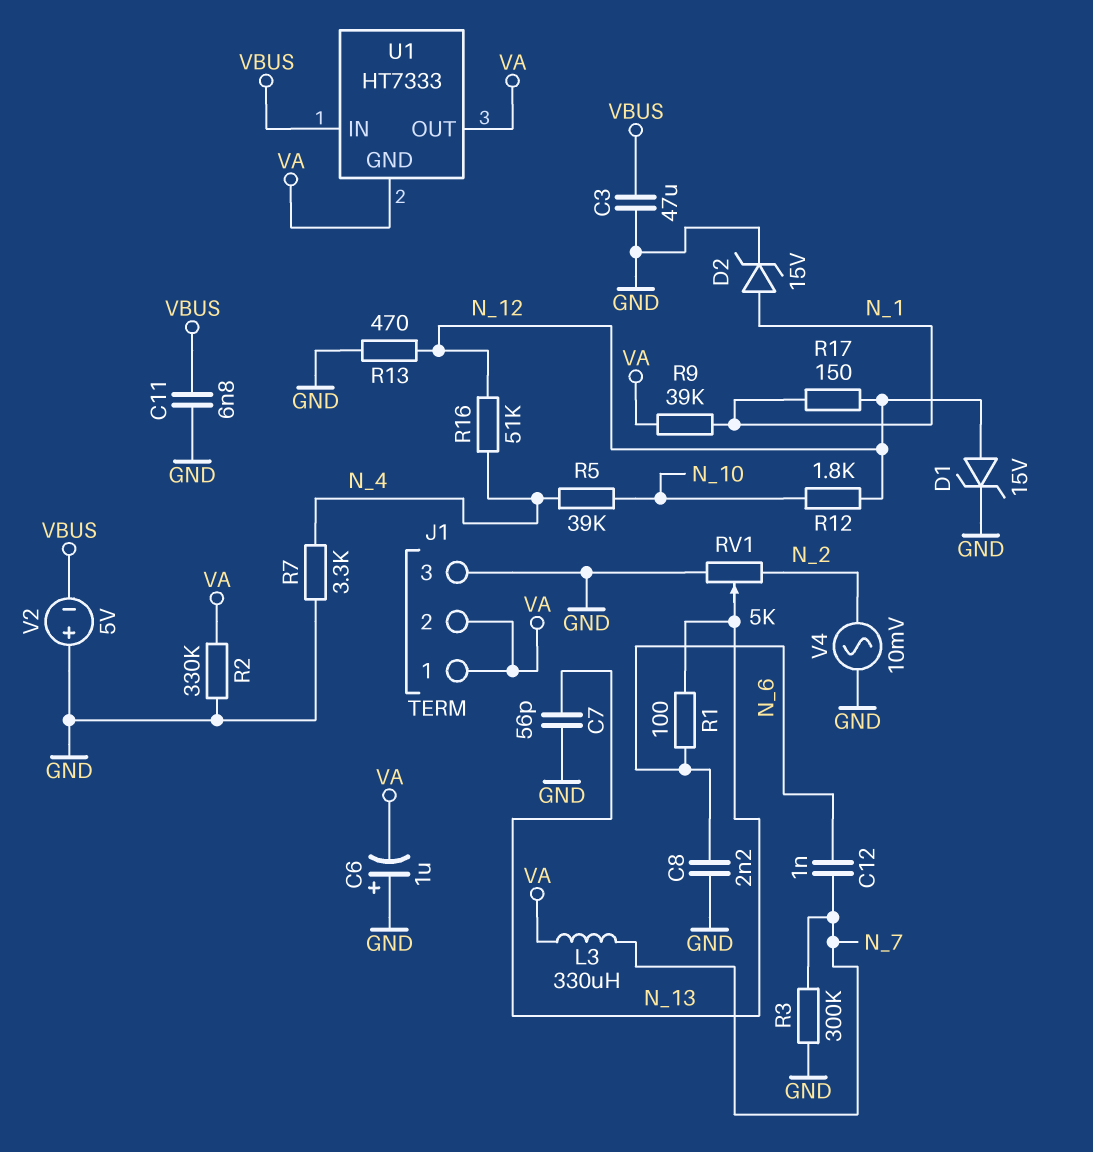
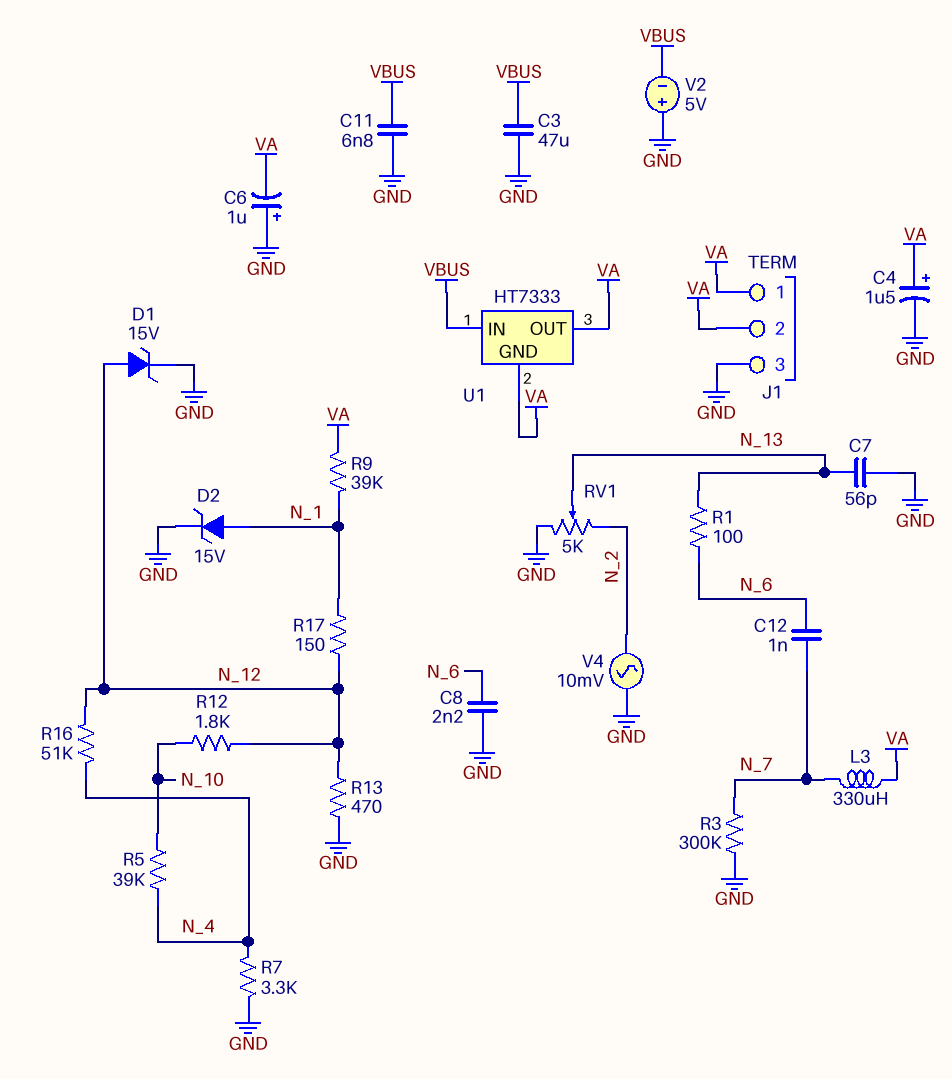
C4: none -> 1.5uF (plus VA, minus GND)
R2: 330k (GND, VA) -> none

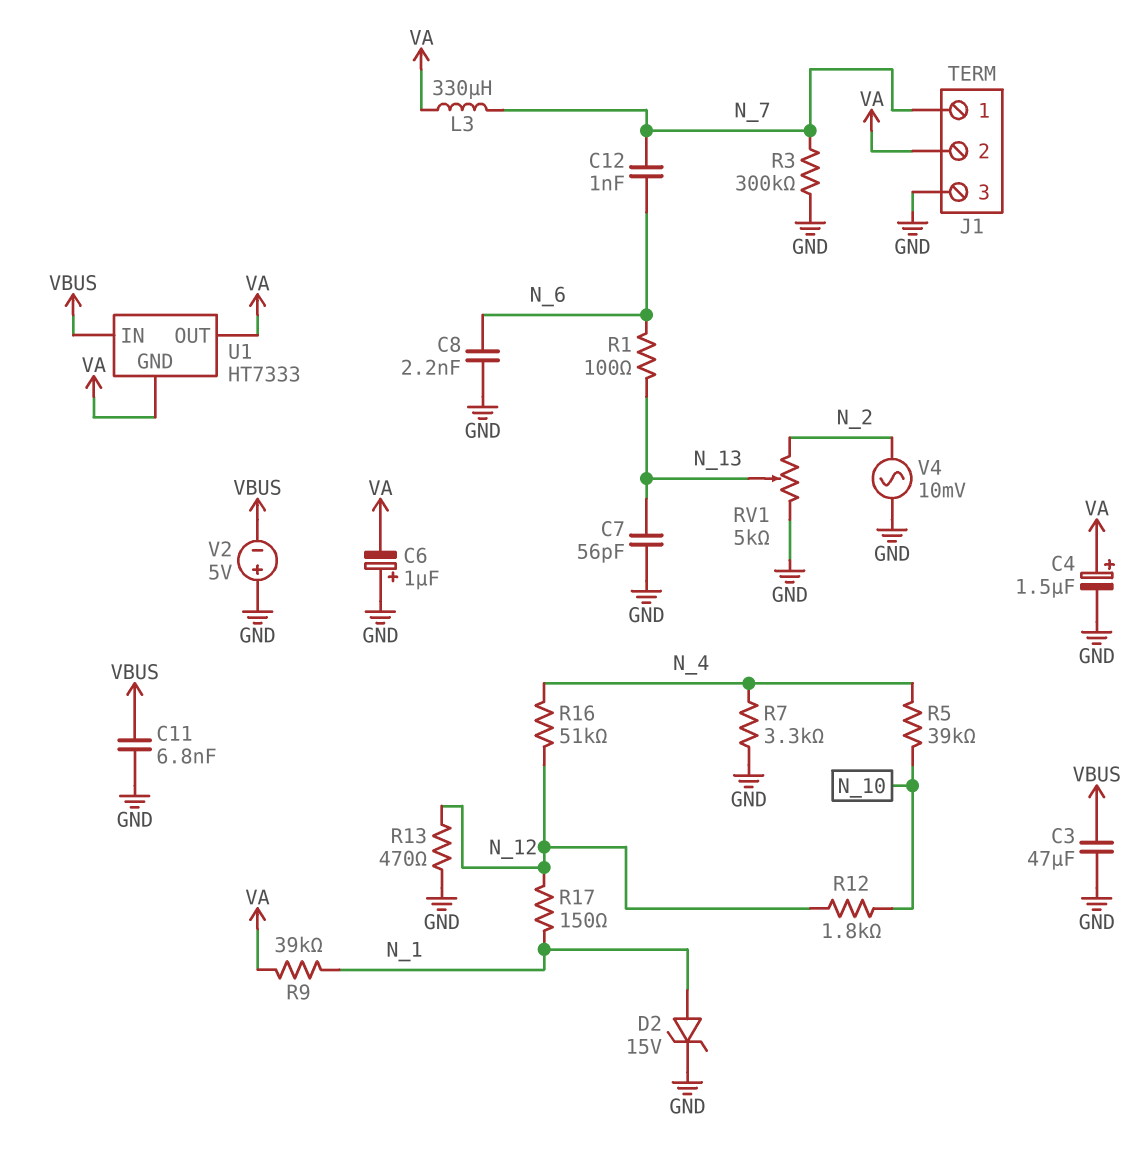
D1: zener 15V (A N_12, K GND) -> none
J1 pin 1: VA -> N_7

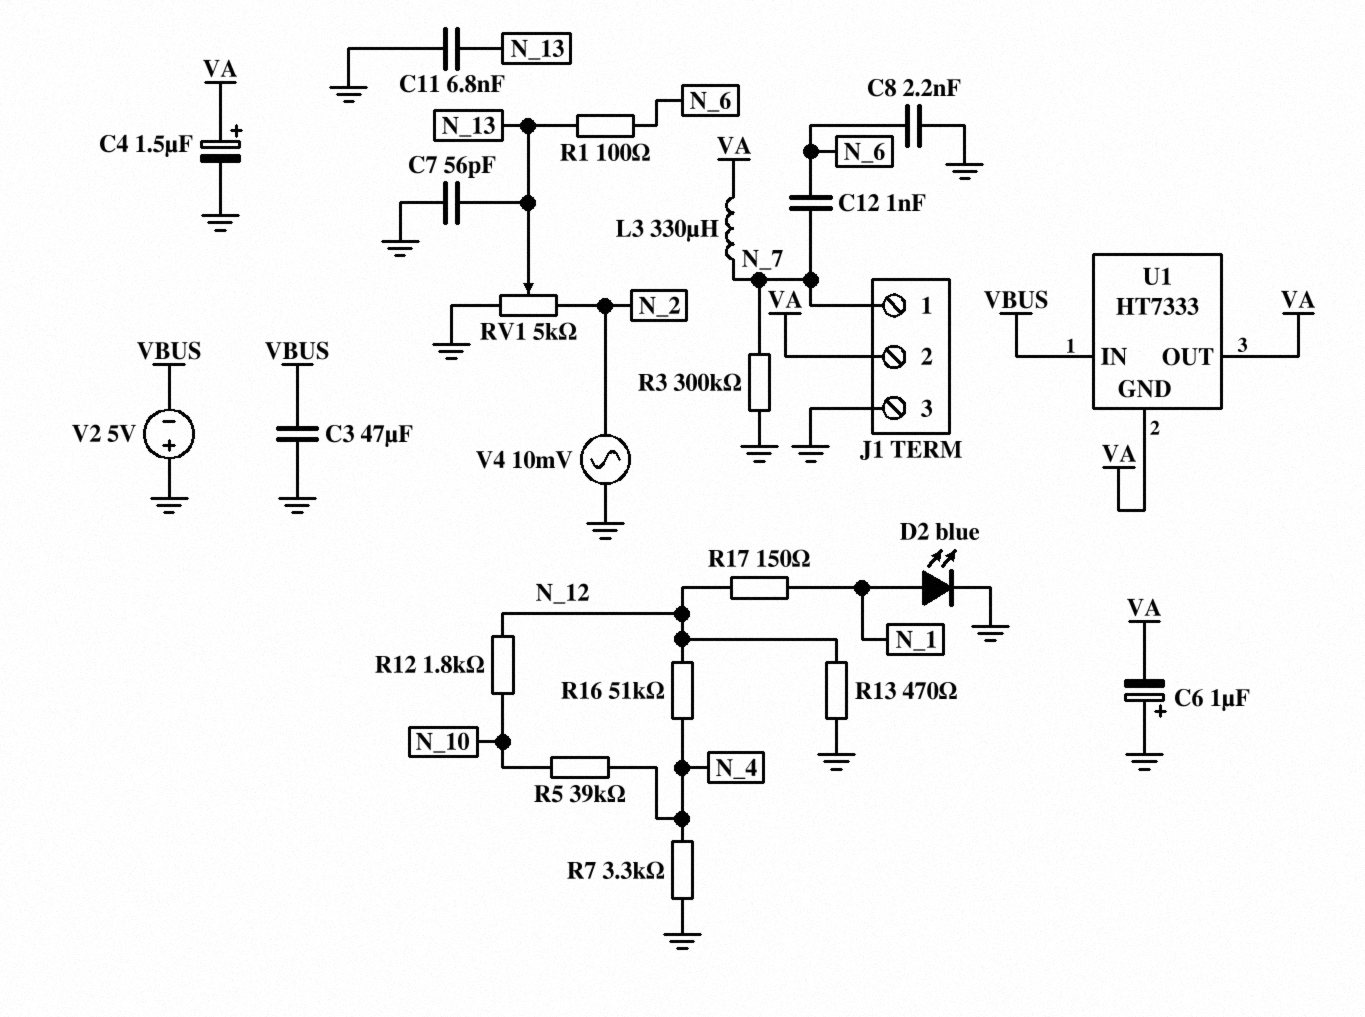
C11: 6.8nF (GND, VBUS) -> 6.8nF (GND, N_13)
D2: zener 15V (A N_1, K GND) -> LED blue (A N_1, K GND)
R9: 39k (N_1, VA) -> none

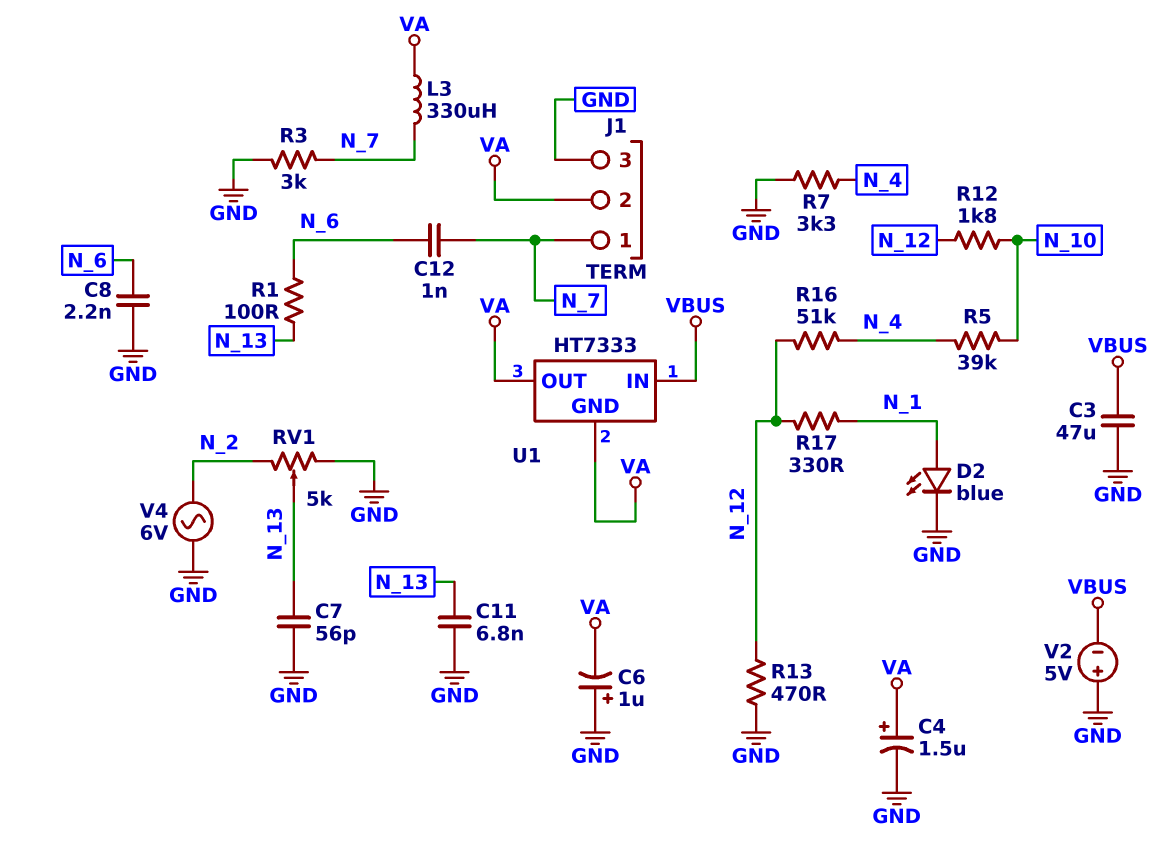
R3: 300k (GND, N_7) -> 3k (GND, N_7)
R17: 150 (N_1, N_12) -> 330 (N_1, N_12)
V4: AC 10mV (GND, N_2) -> AC 6V (GND, N_2)

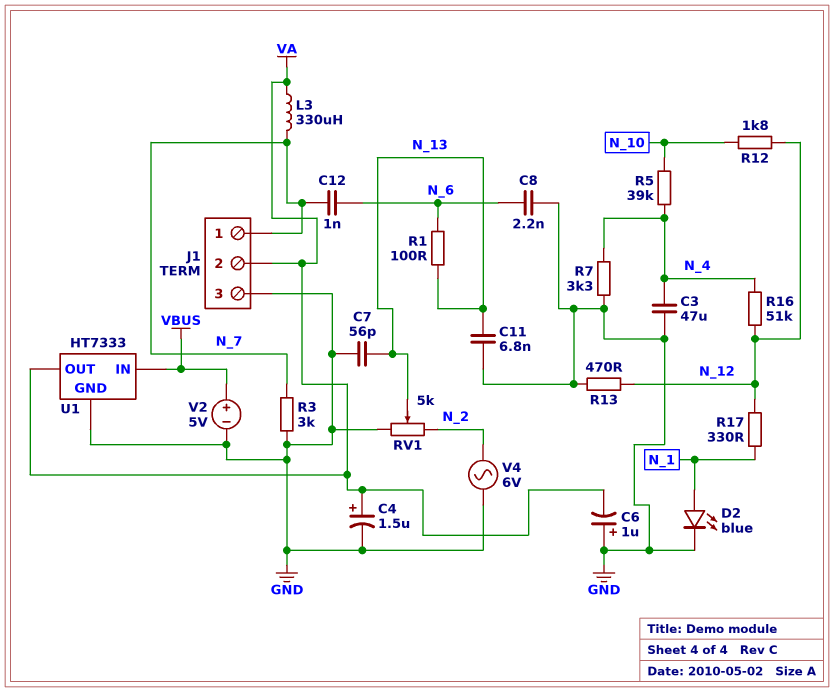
C3: 47uF (GND, VBUS) -> 47uF (GND, N_4)
U1 pin GND: VA -> GND
V2: 5V (plus GND, minus VBUS) -> 5V (plus VBUS, minus GND)

